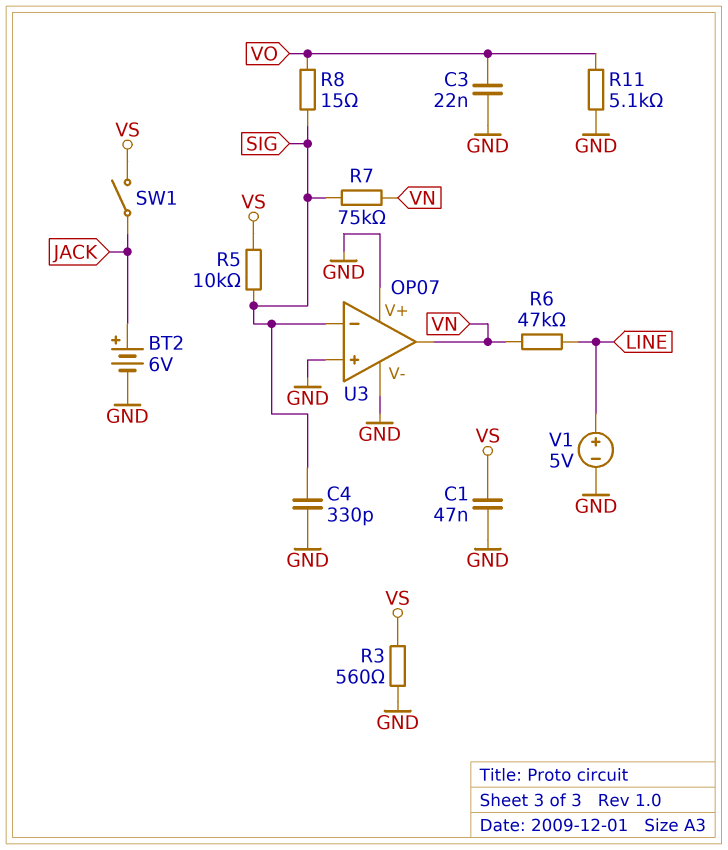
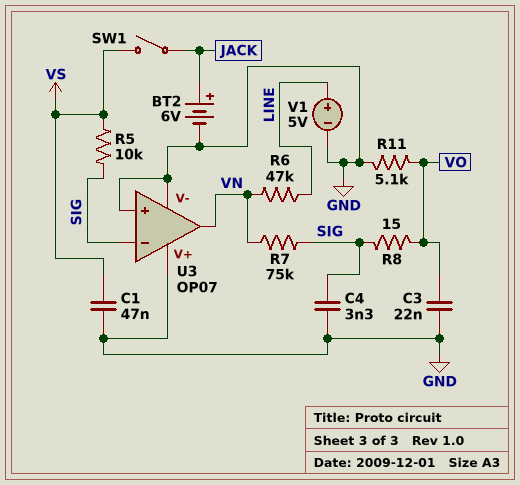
C4: 330pF (GND, SIG) -> 3.3nF (GND, SIG)
R3: 560 (GND, VS) -> none

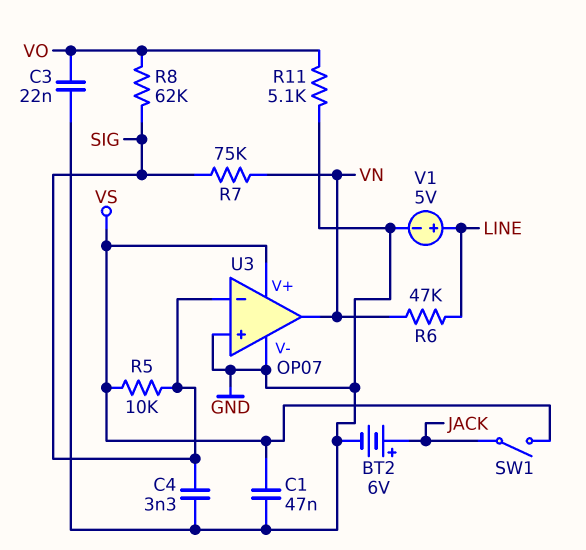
R8: 15 (SIG, VO) -> 62k (SIG, VO)
U3 pin V+: GND -> VS

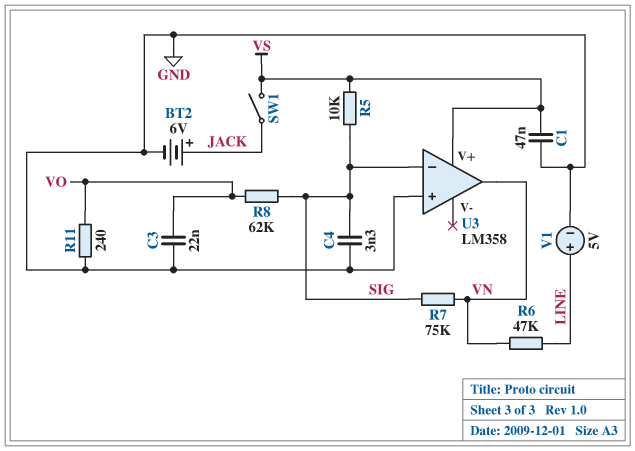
R11: 5.1k (GND, VO) -> 240 (GND, VO)
U3: OP07 -> LM358
U3 pin V-: GND -> none

